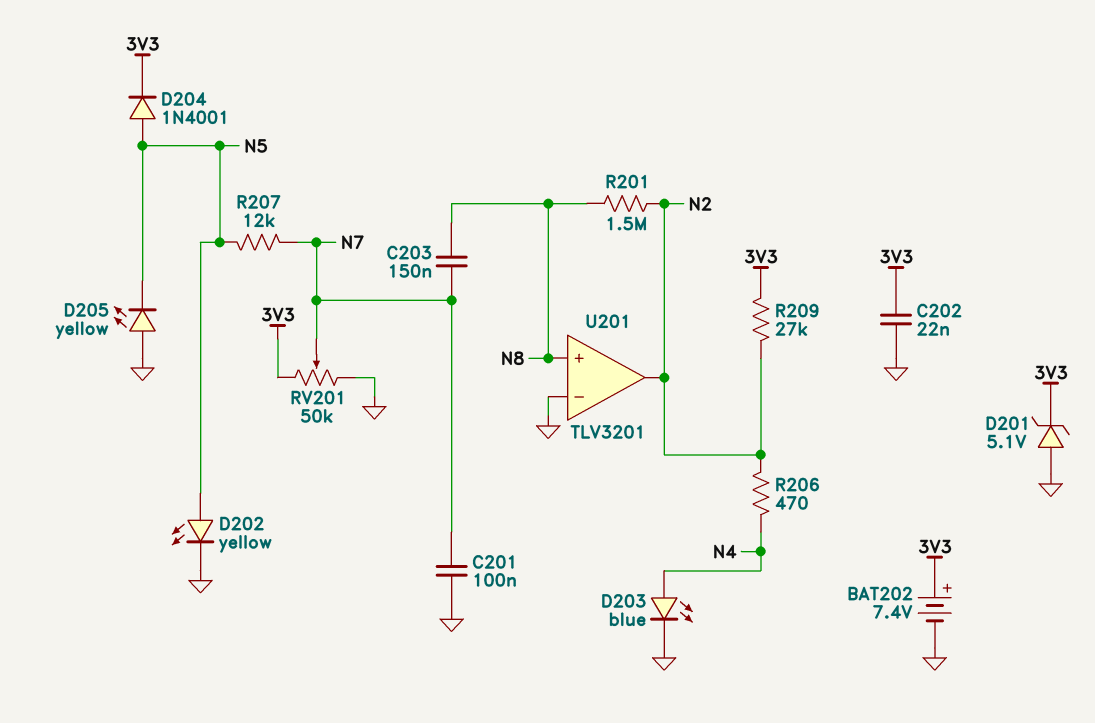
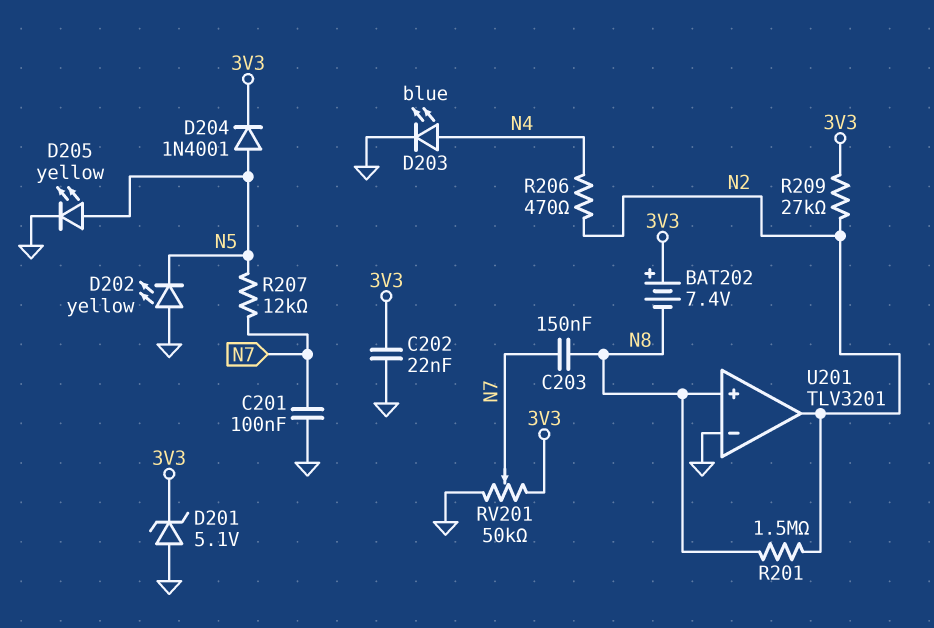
BAT202: 7.4V (plus 3V3, minus GND) -> 7.4V (plus 3V3, minus N8)
D202: LED yellow (A N5, K GND) -> LED yellow (A GND, K N5)
D205: LED yellow (A GND, K N5) -> LED yellow (A N5, K GND)

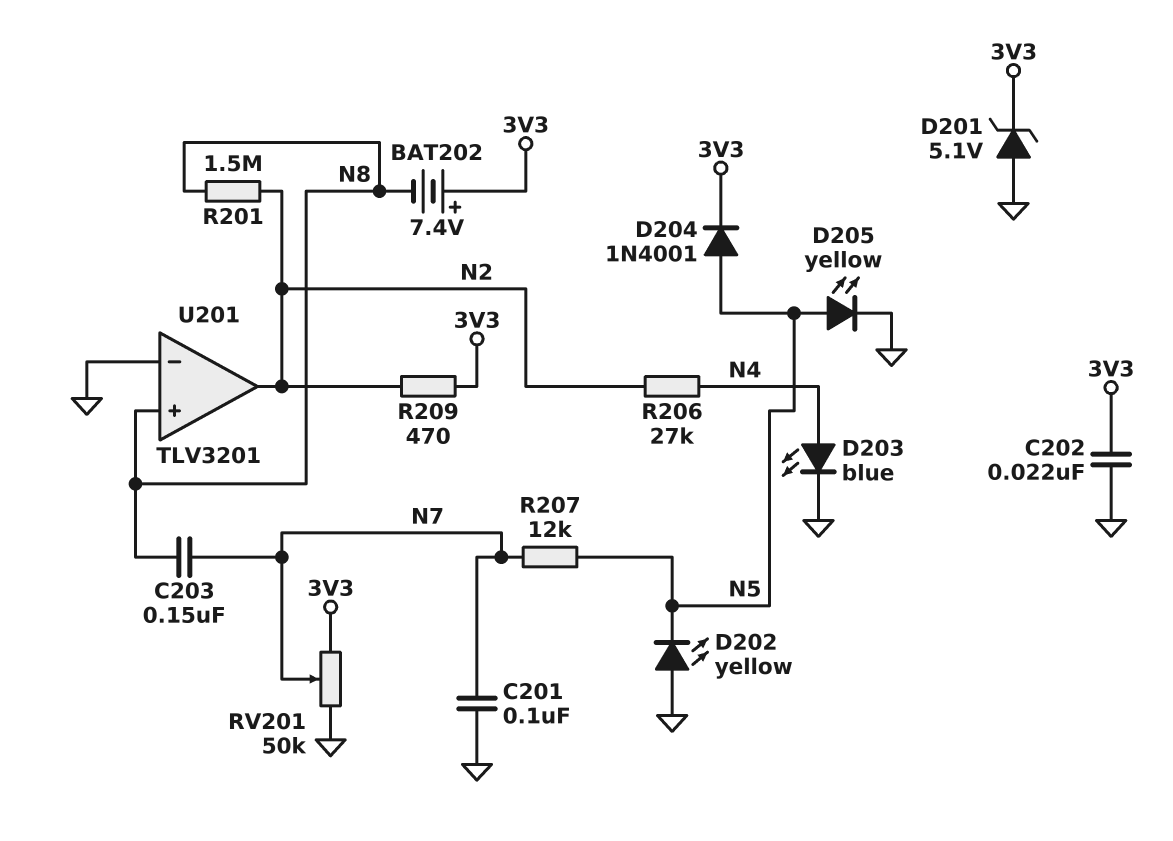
R206: 470 (N2, N4) -> 27k (N2, N4)
R209: 27k (3V3, N2) -> 470 (3V3, N2)

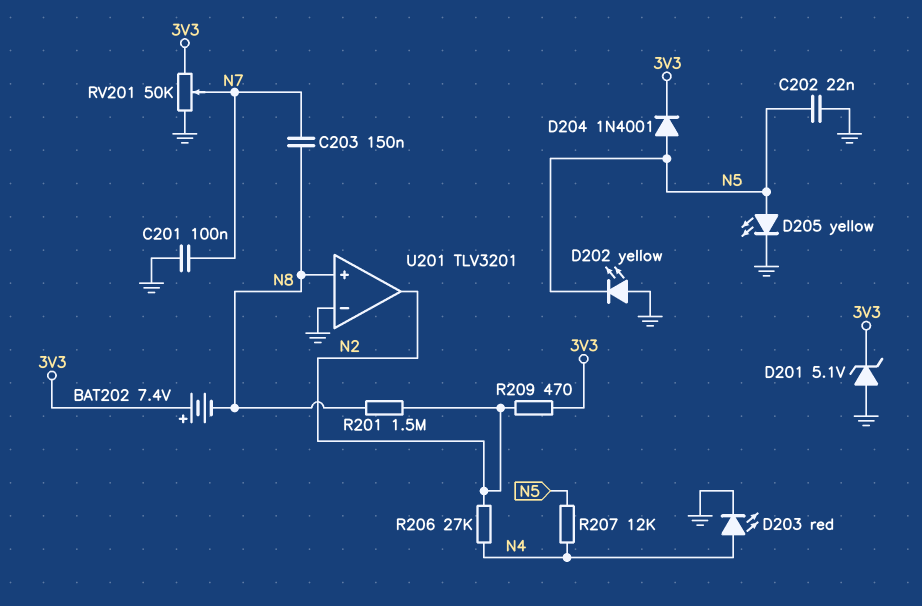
C202: 22nF (3V3, GND) -> 22nF (GND, N5)
D203: LED blue (A N4, K GND) -> LED red (A N4, K GND)
R207: 12k (N5, N7) -> 12k (N4, N5)

